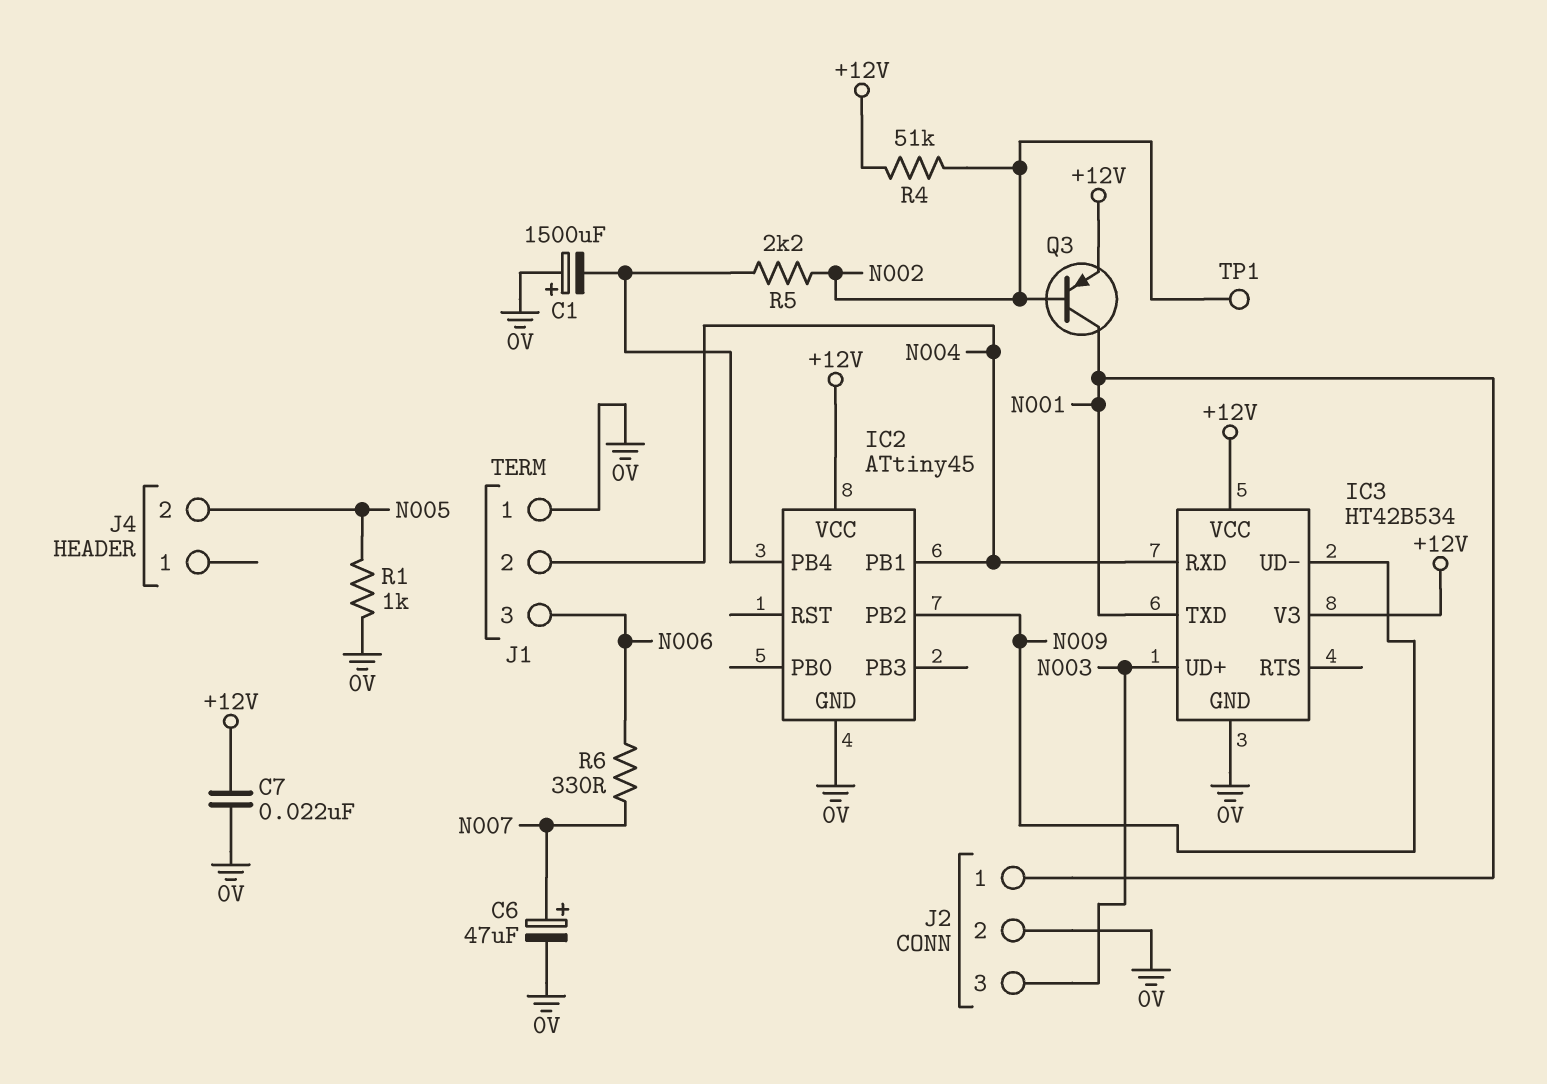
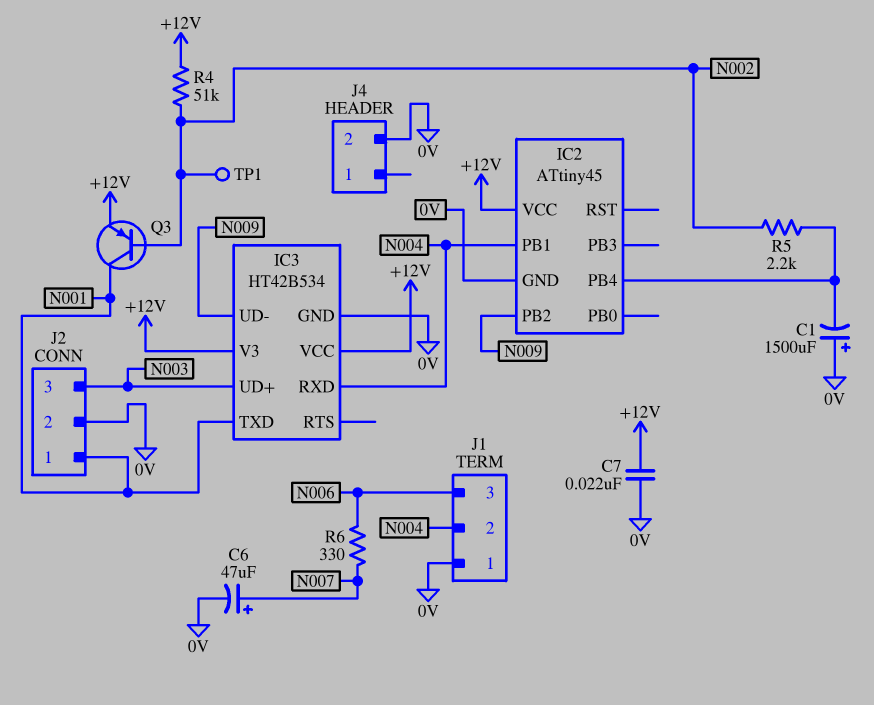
J4 pin 2: N005 -> 0V
R1: 1k (0V, N005) -> none

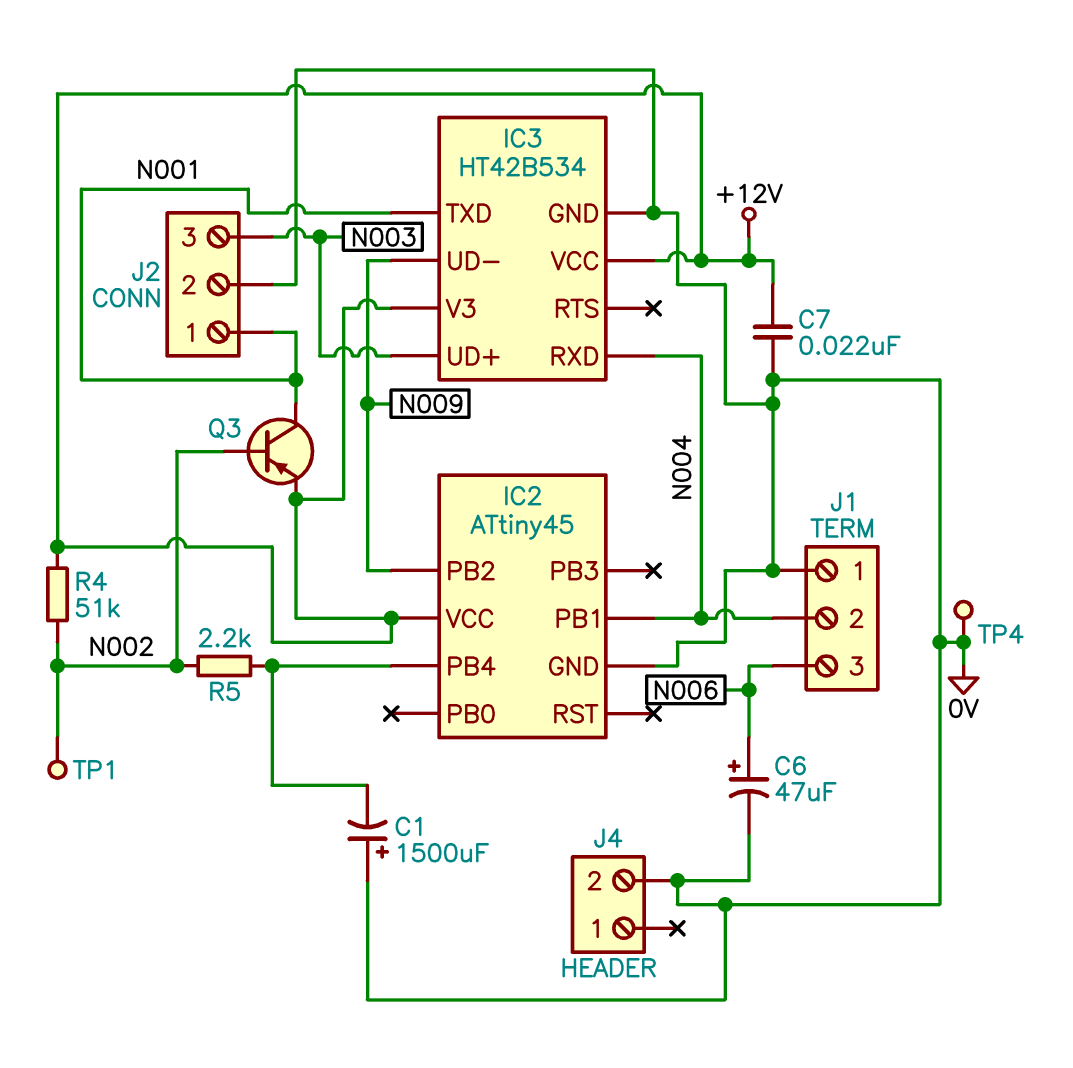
C6: 47uF (plus N007, minus 0V) -> 47uF (plus N006, minus 0V)
R6: 330 (N006, N007) -> none
TP4: none -> test point (0V)

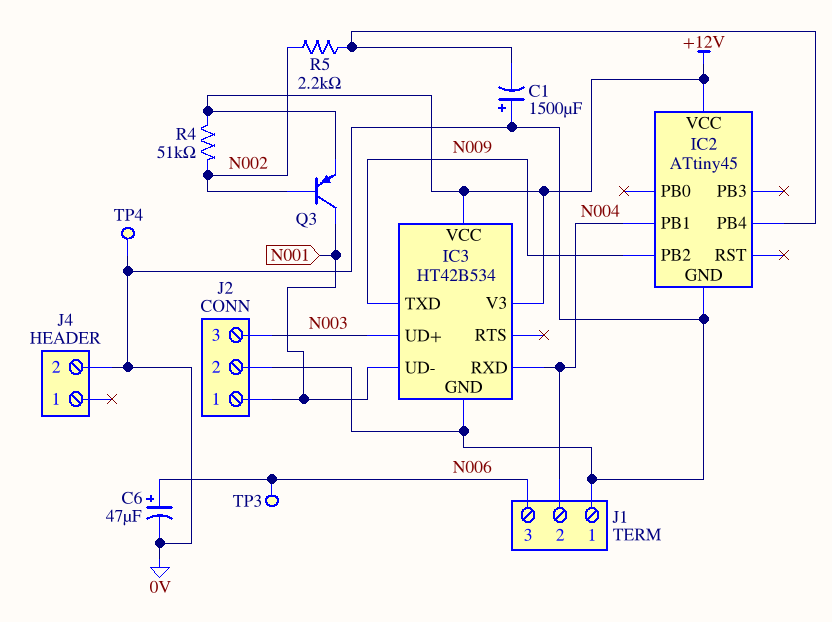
C7: 22nF (+12V, 0V) -> none
IC3 pin TXD: N001 -> N009
IC3 pin UD-: N009 -> N001
TP1: test point (N002) -> none
TP3: none -> test point (N006)

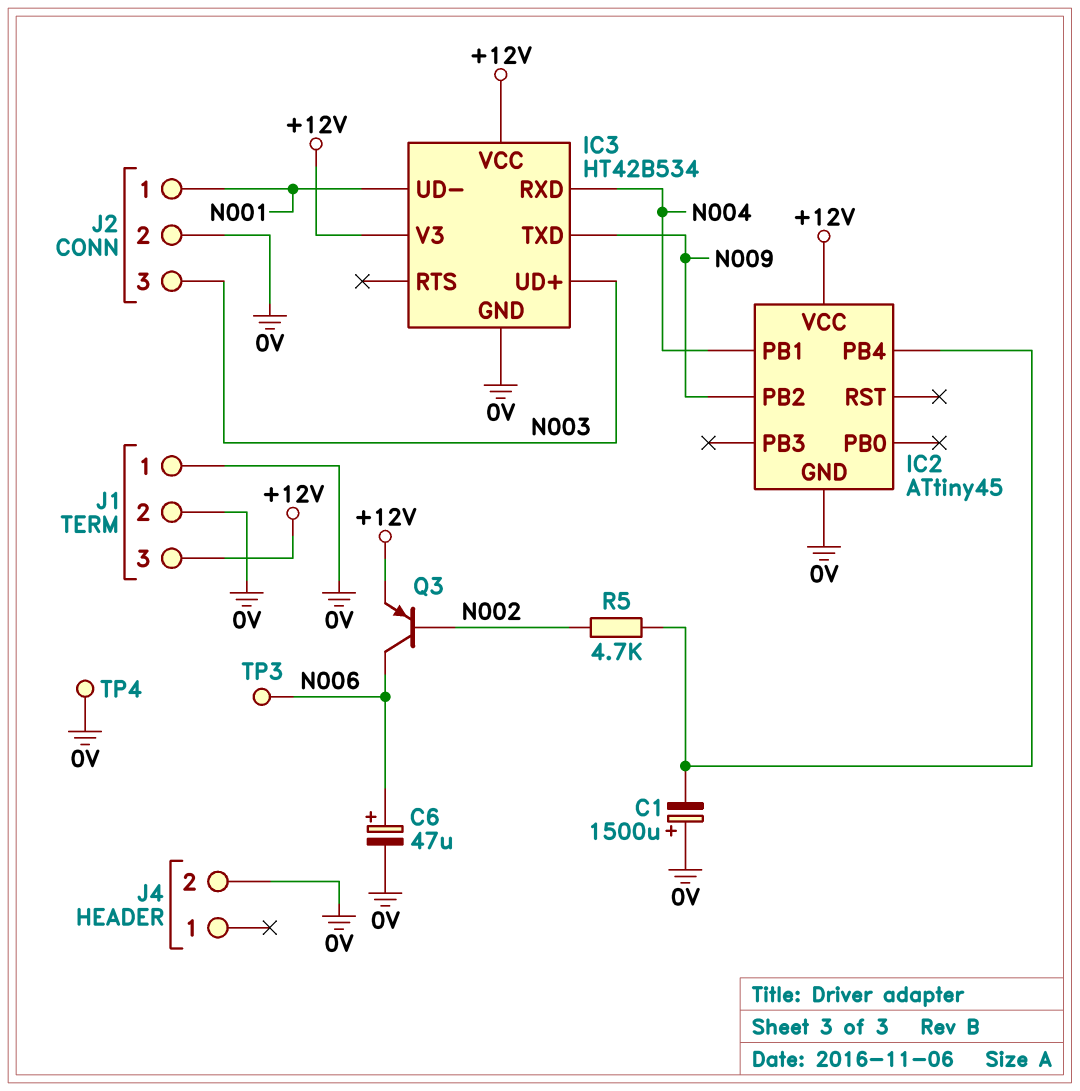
J1 pin 2: N004 -> 0V
J1 pin 3: N006 -> +12V
Q3: PNP (B N002, C N001, E +12V) -> PNP (B N002, C N006, E +12V)
R4: 51k (+12V, N002) -> none
R5: 2.2k (IC2/PB4, N002) -> 4.7k (IC2/PB4, N002)

